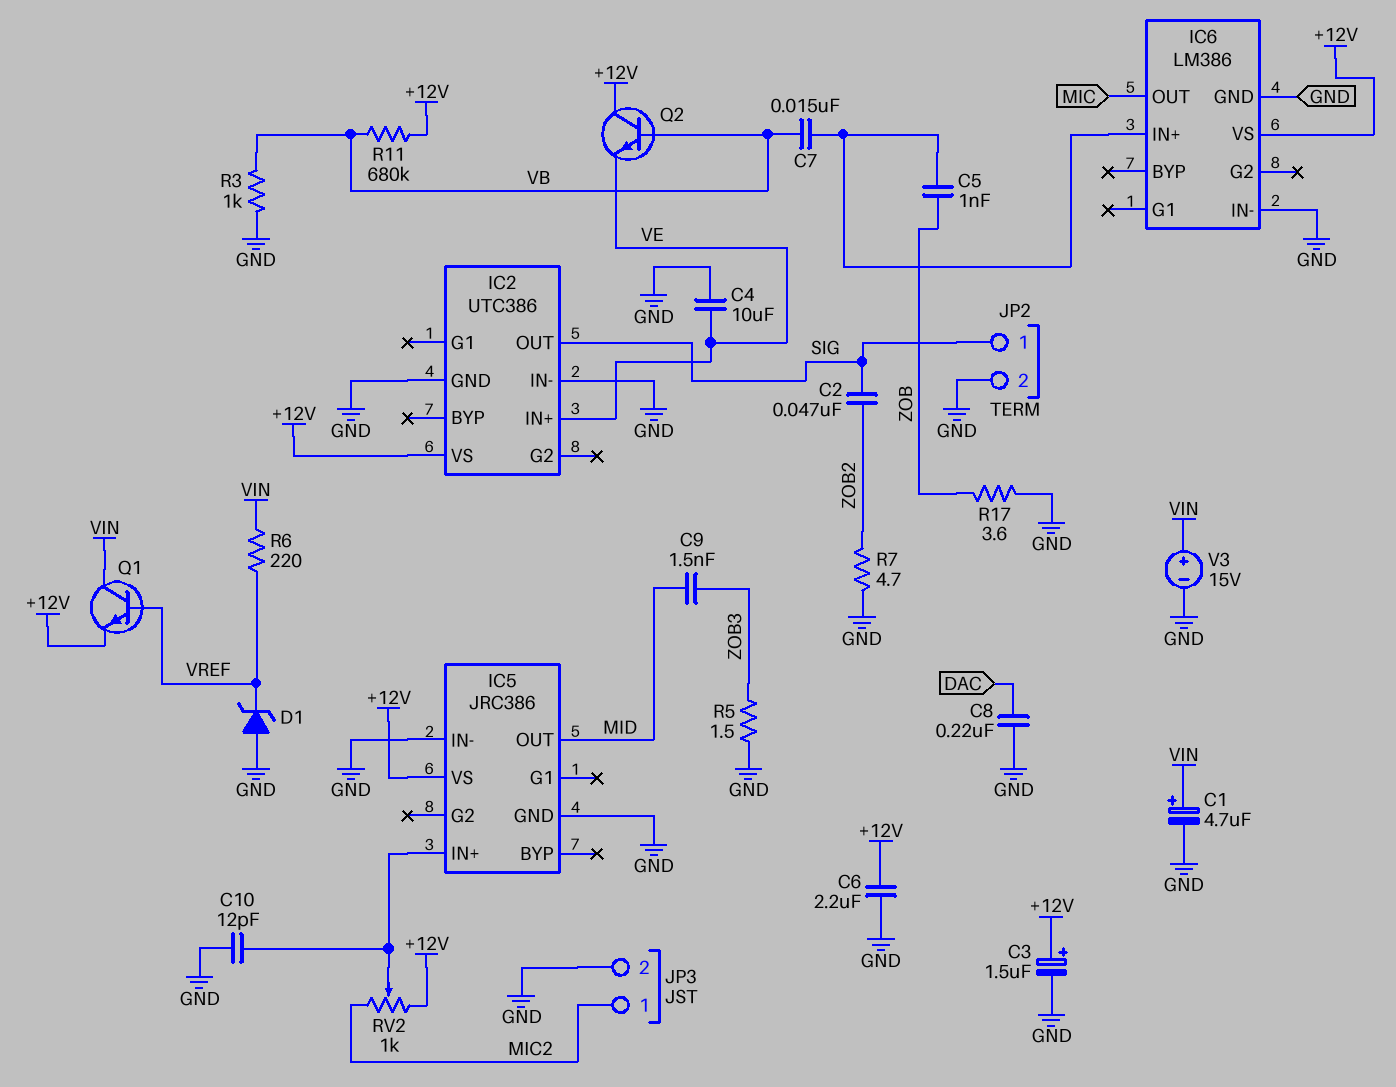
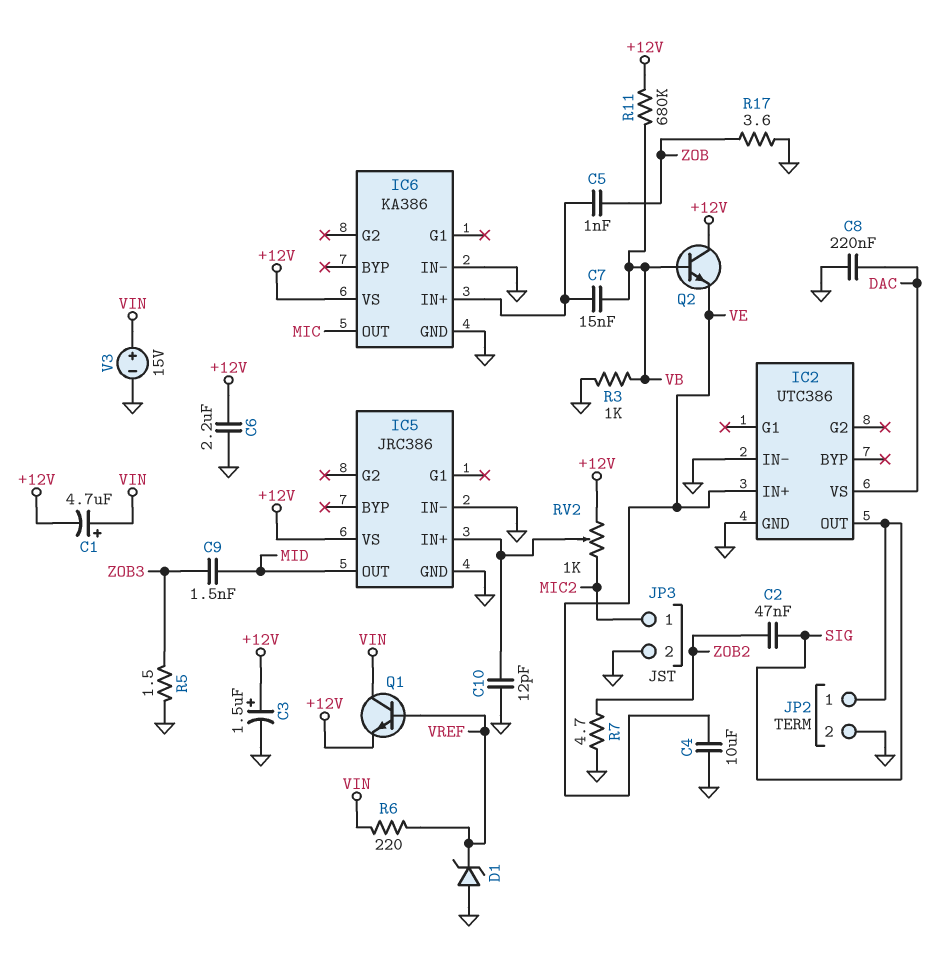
C1: 4.7uF (plus VIN, minus GND) -> 4.7uF (plus VIN, minus +12V)
IC2 pin VS: +12V -> DAC
IC6: LM386 -> KA386

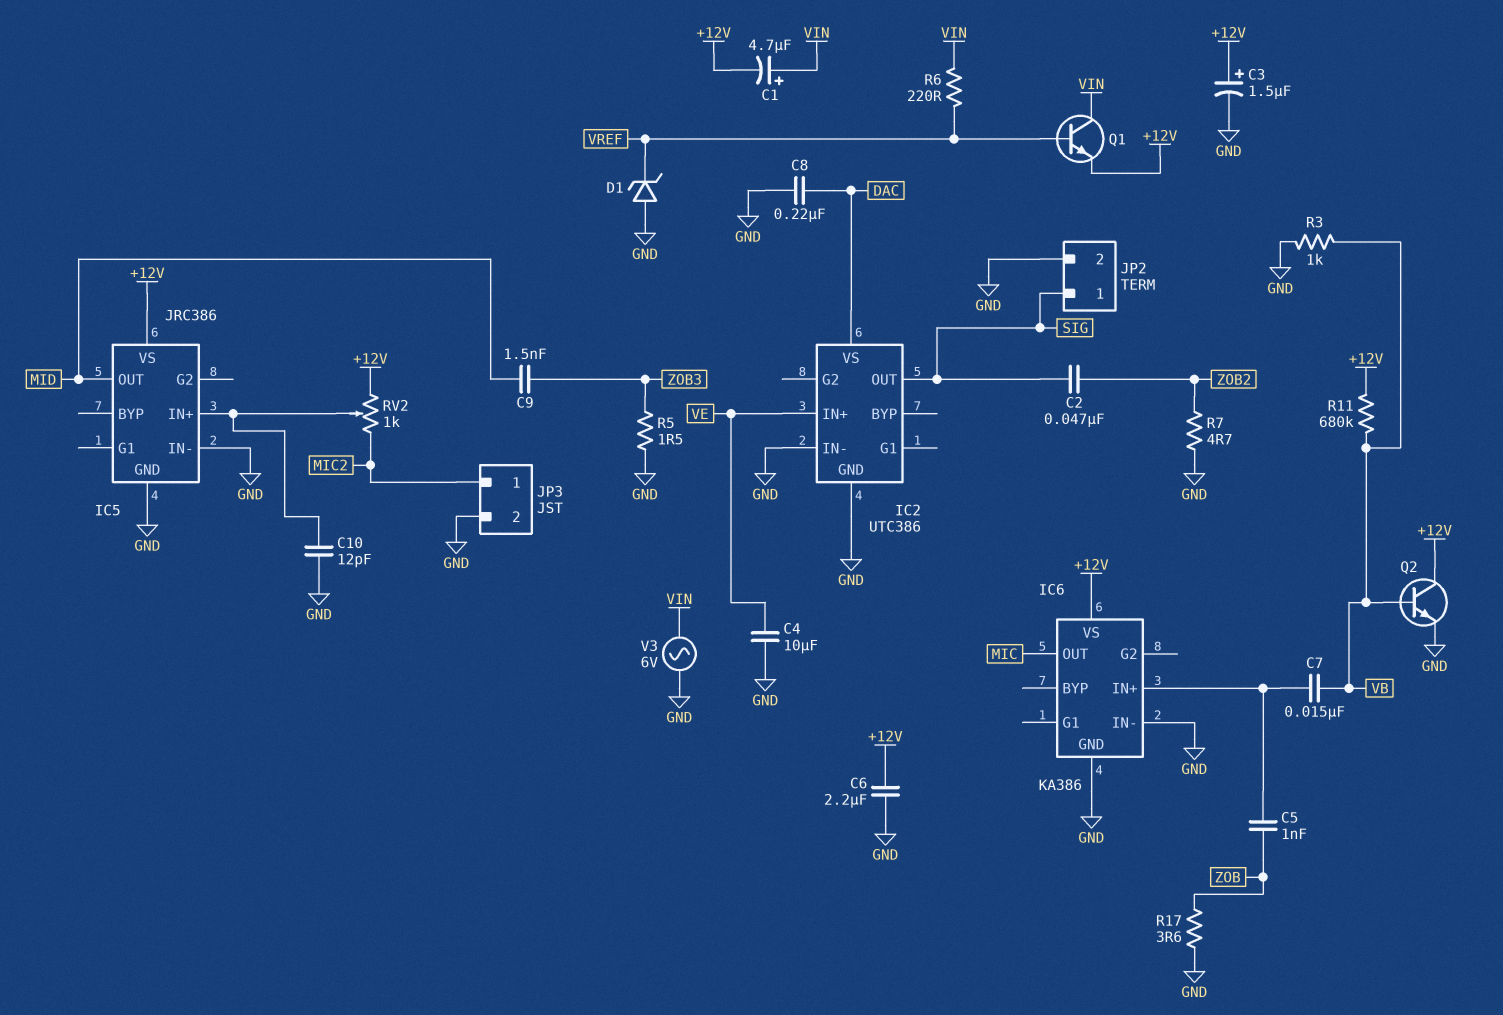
Q2: NPN (B VB, C +12V, E VE) -> NPN (B VB, C +12V, E GND)
V3: 15V (plus VIN, minus GND) -> AC 6V (GND, VIN)

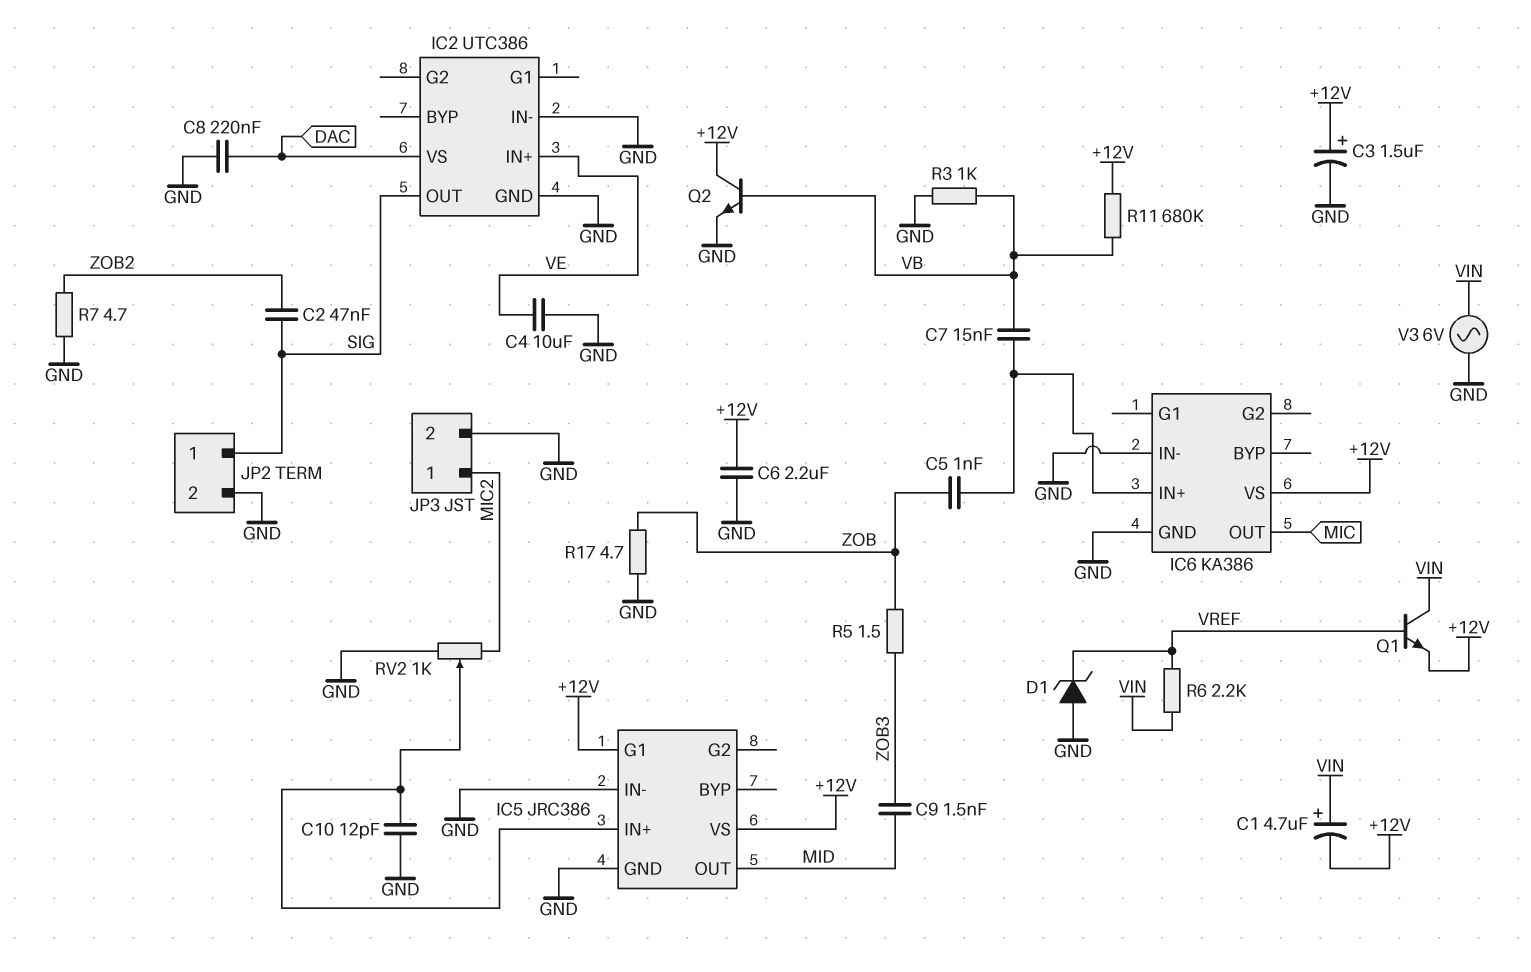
IC5 pin G1: none -> +12V
R5: 1.5 (GND, ZOB3) -> 1.5 (ZOB, ZOB3)
R6: 220 (VIN, VREF) -> 2.2k (VIN, VREF)
R17: 3.6 (GND, ZOB) -> 4.7 (GND, ZOB)
RV2: 1k (+12V, MIC2, wiper IC5/IN+) -> 1k (GND, MIC2, wiper IC5/IN+)

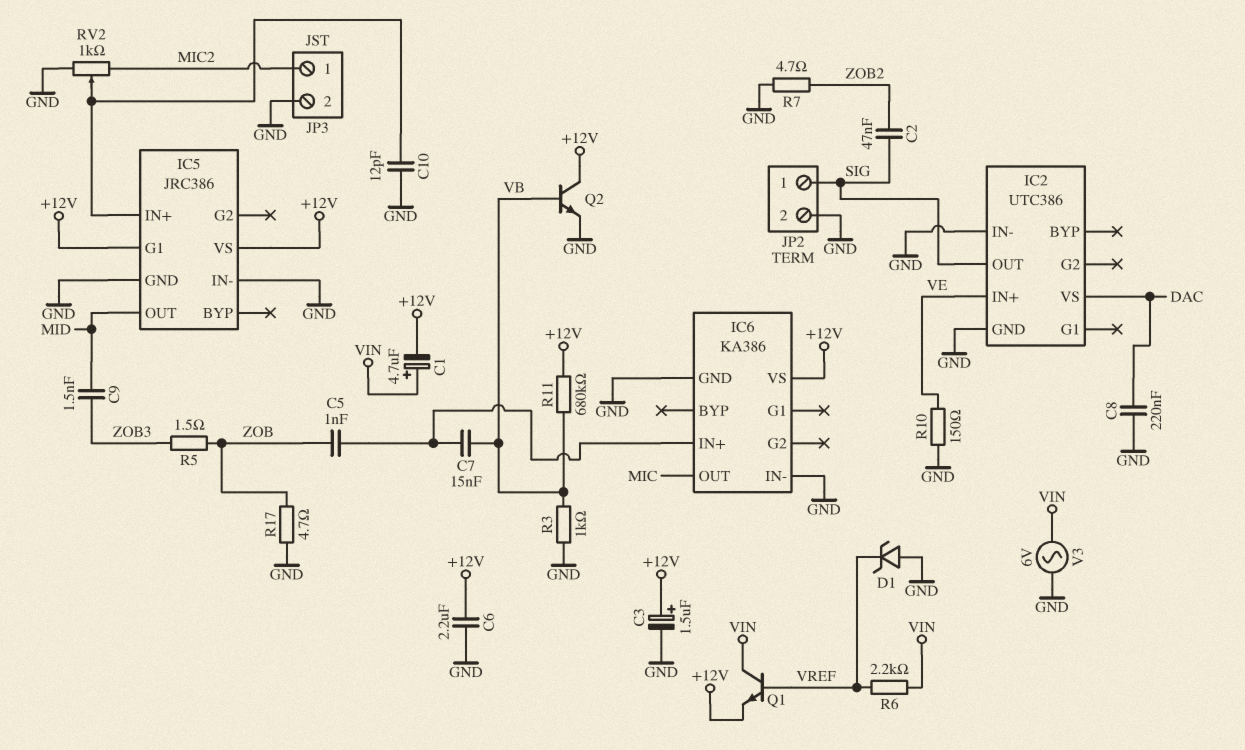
C4: 10uF (GND, VE) -> none
R10: none -> 150 (GND, VE)

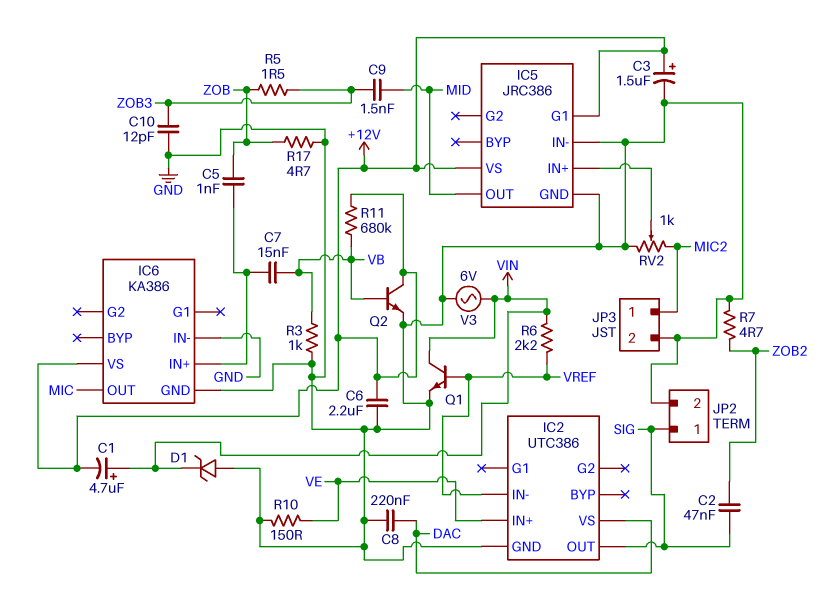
C10: 12pF (GND, IC5/IN+) -> 12pF (GND, ZOB3)
D1: zener (A GND, K VREF) -> zener (A GND, K VIN)
IC2 pin IN-: GND -> VREF
Q1: NPN (B VREF, C VIN, E +12V) -> NPN (B VREF, C VIN, E GND)

